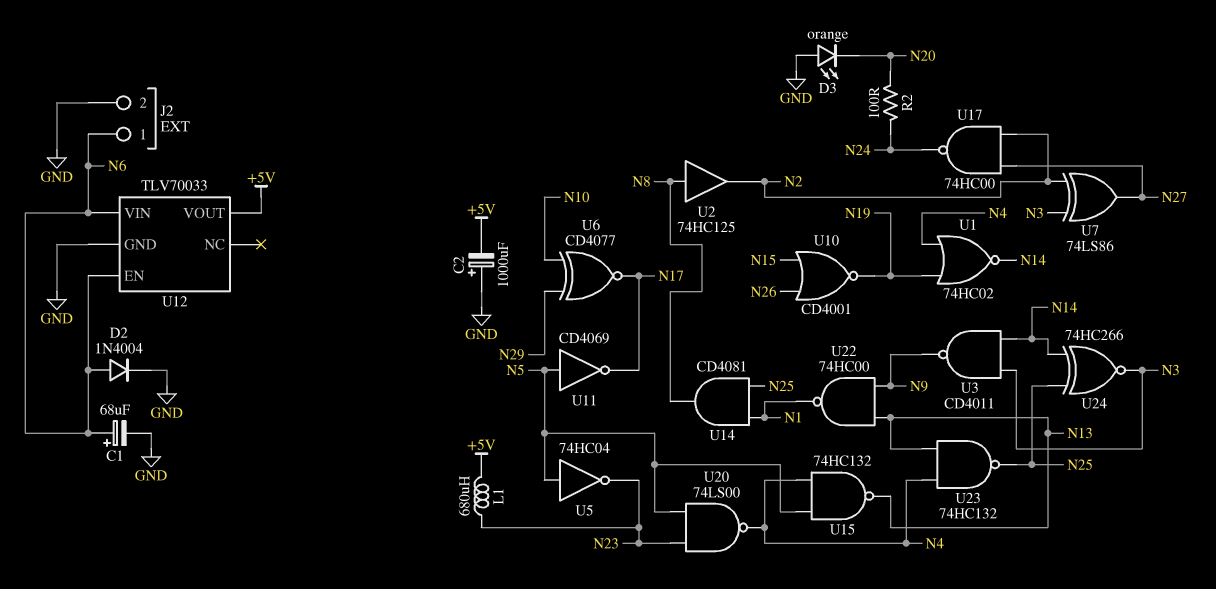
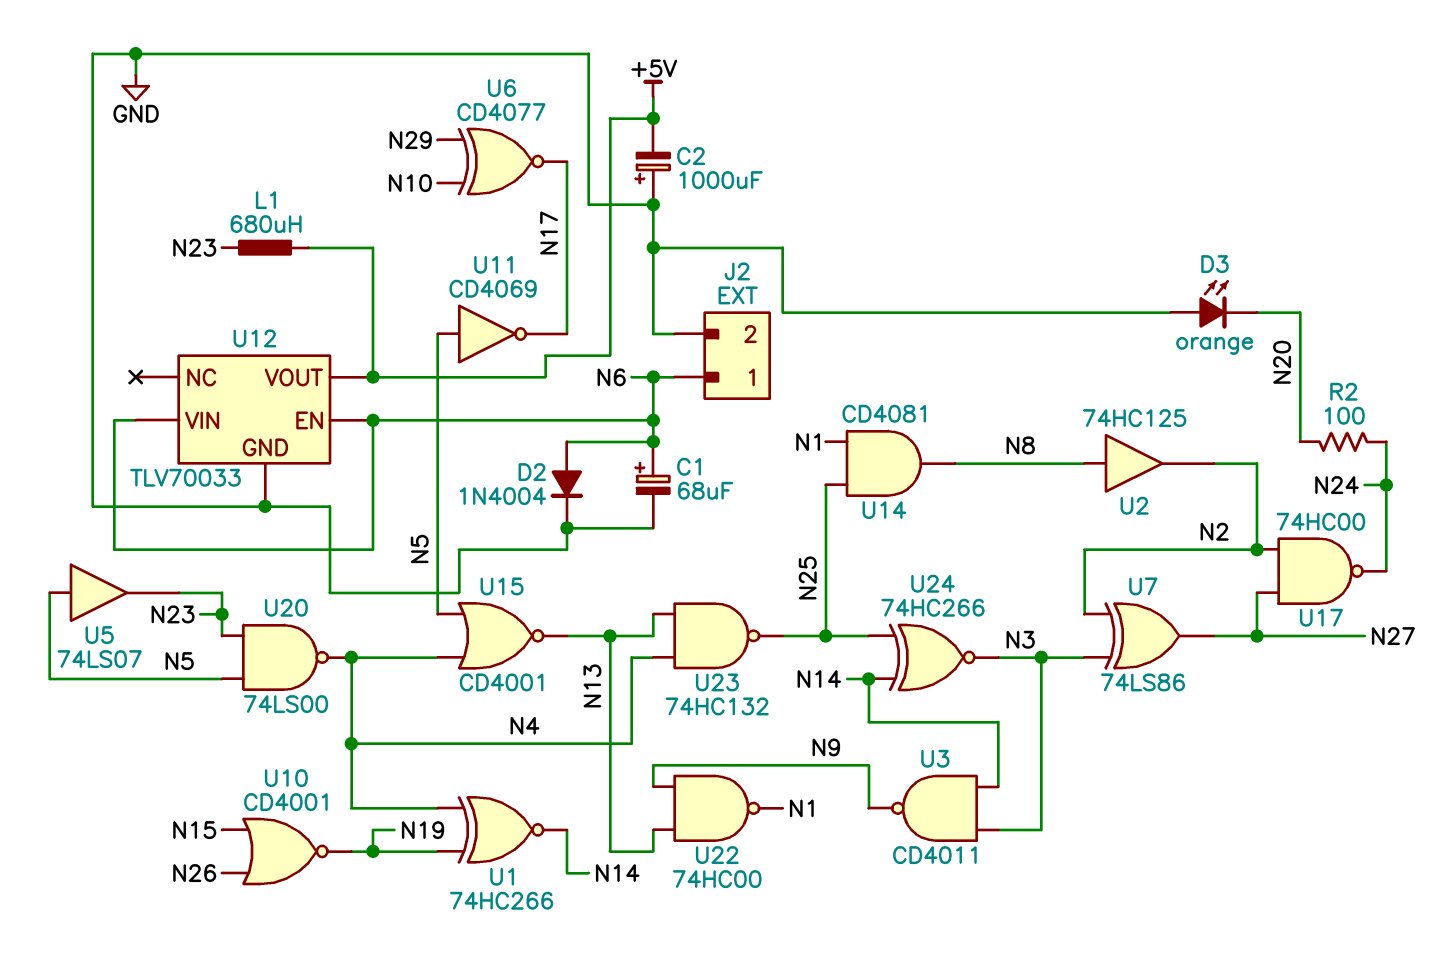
U1: NOR 74HC02 (in N4, in N19, out N14) -> XNOR 74HC266 (in N4, in N19, out N14)
U5: NOT 74HC04 (in N5, out N23) -> buffer 74LS07 (in N5, out N23)
U15: NAND 74HC132 (in N4, in N5, out N13) -> NOR CD4001 (in N4, in N5, out N13)

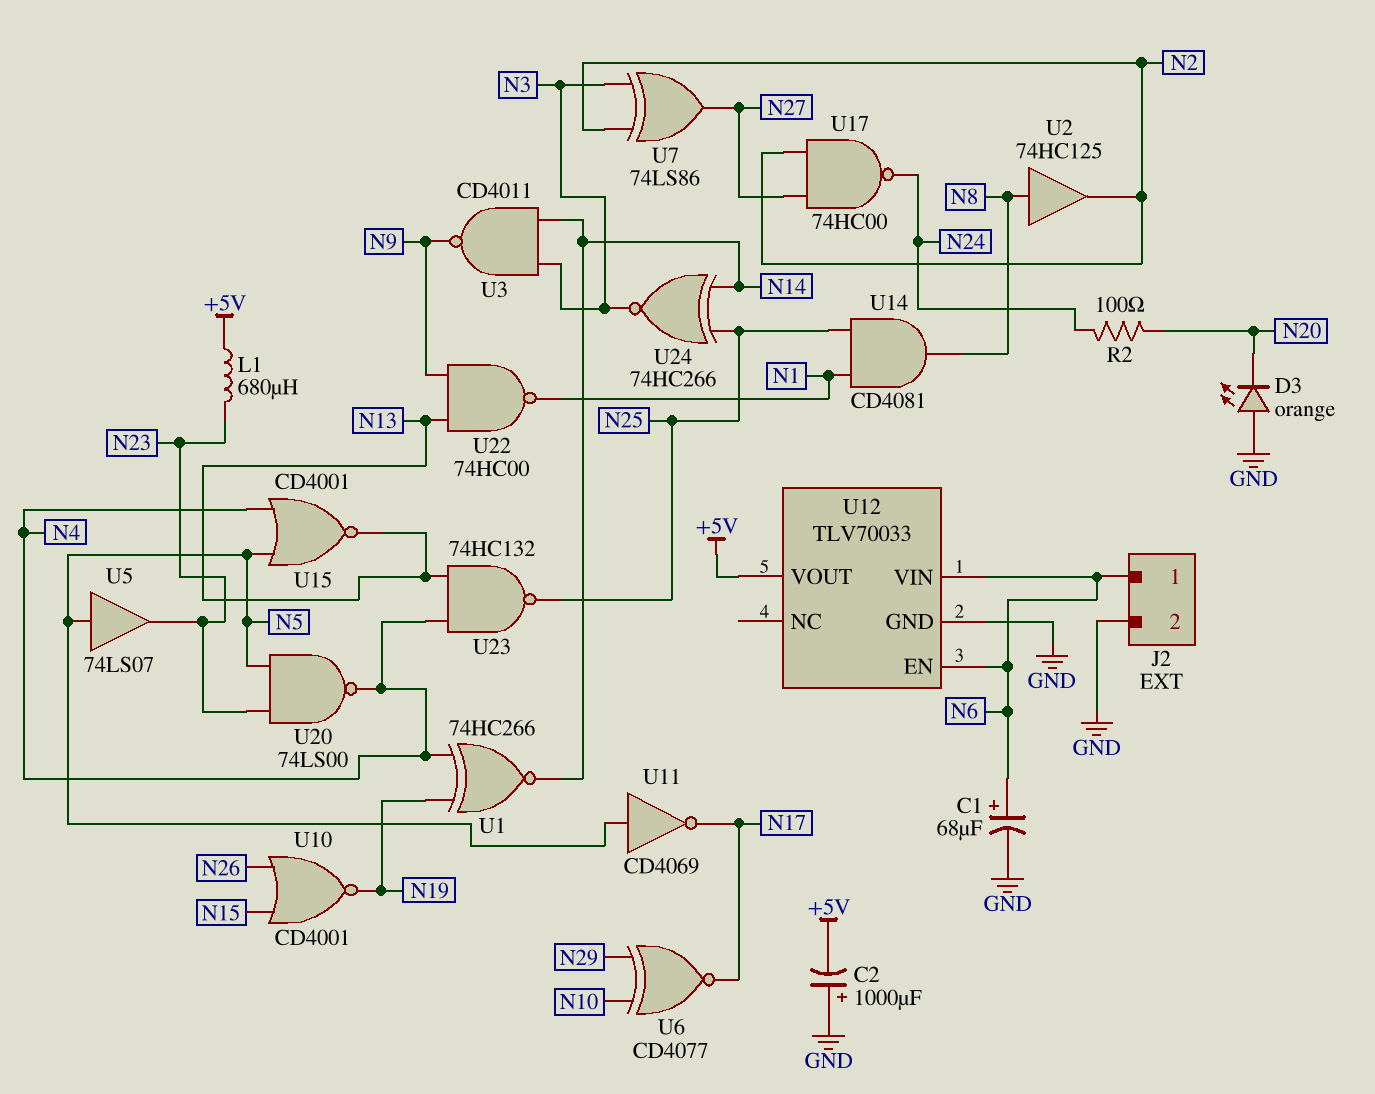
D2: diode 1N4004 (A N6, K GND) -> none

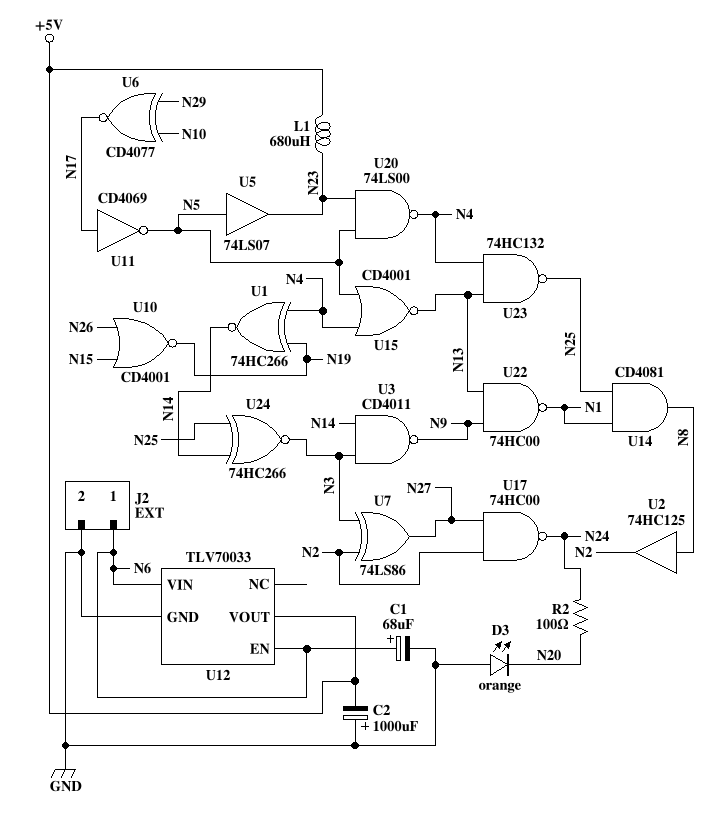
U11: NOT CD4069 (in N5, out N17) -> NOT CD4069 (in N17, out N5)

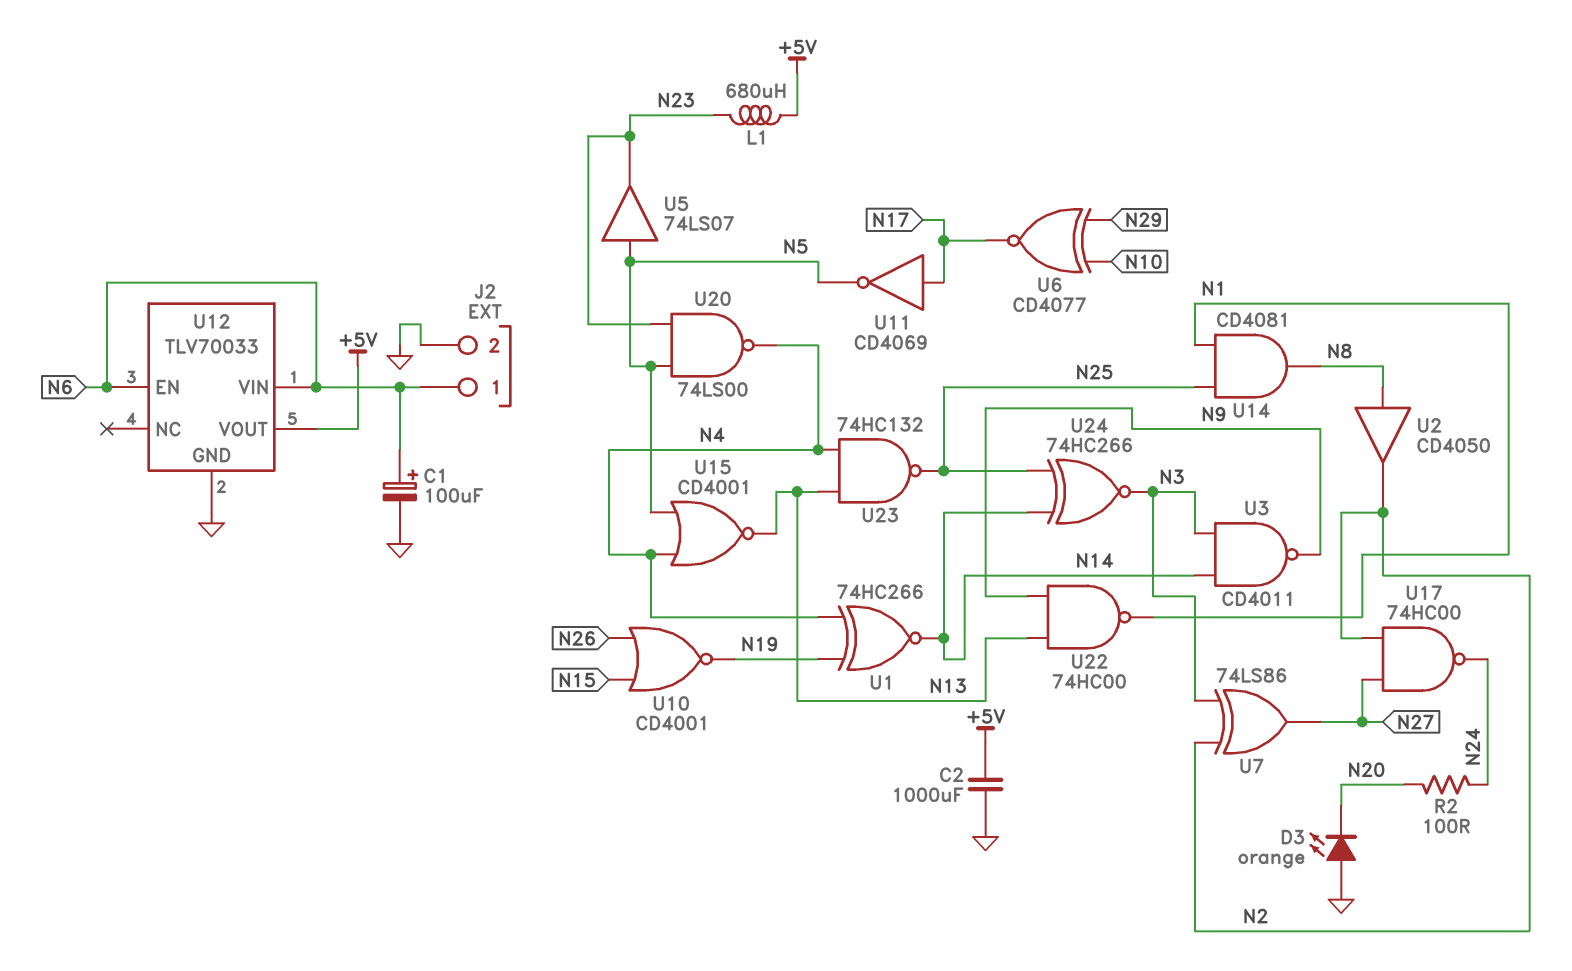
C1: 68uF (plus N6, minus GND) -> 100uF (plus N6, minus GND)
C2: 1000uF (plus GND, minus +5V) -> 1000uF (+5V, GND)
U2: buffer 74HC125 (in N8, out N2) -> buffer CD4050 (in N8, out N2)

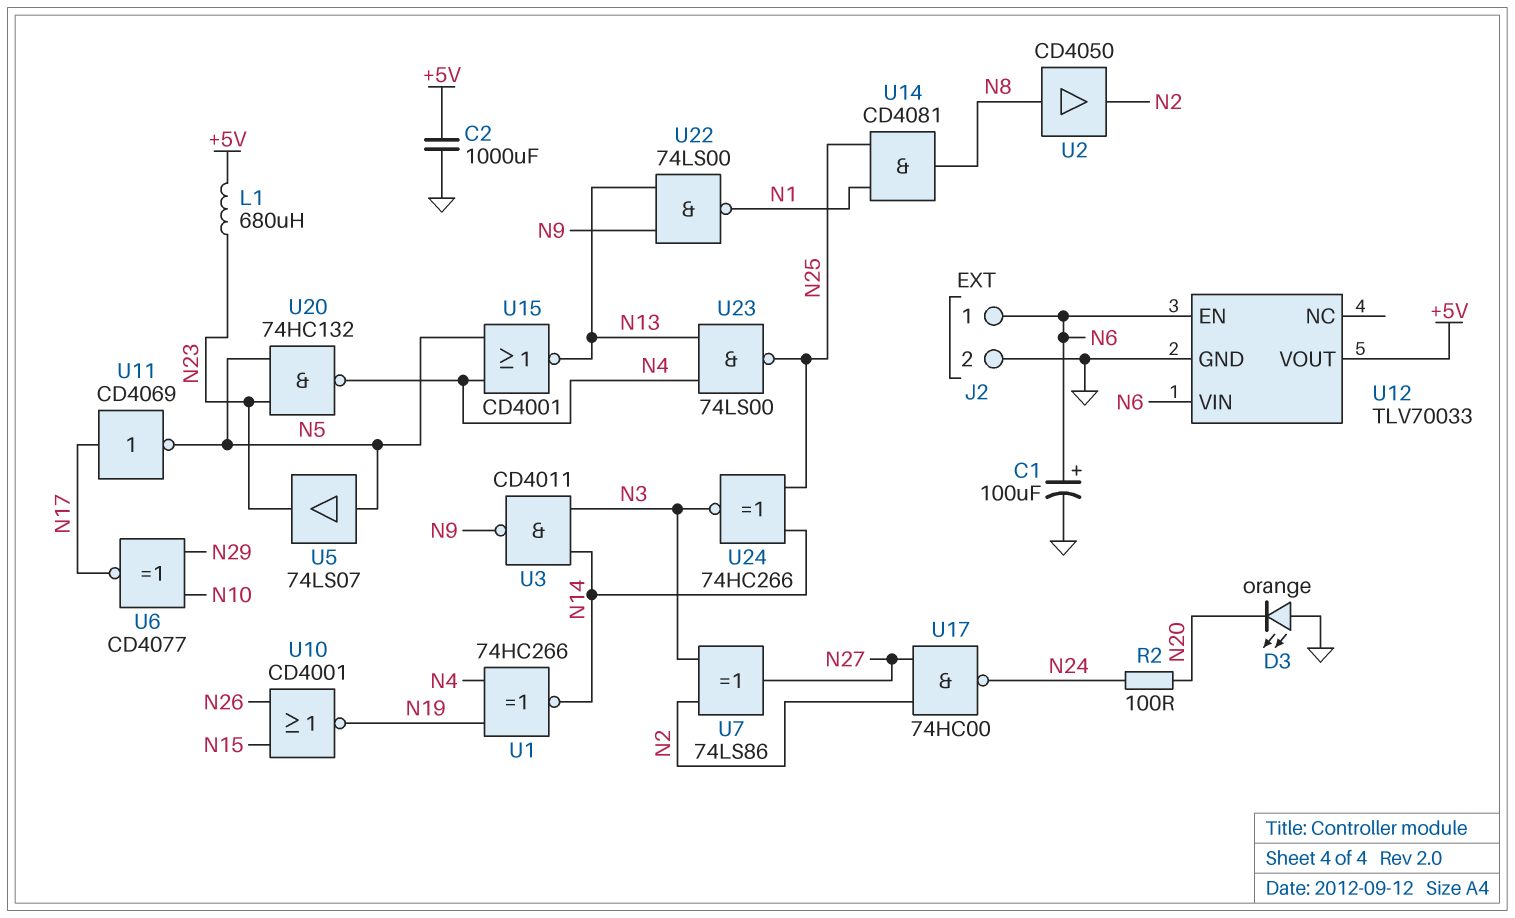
U20: NAND 74LS00 (in N5, in N23, out N4) -> NAND 74HC132 (in N5, in N23, out N4)
U22: NAND 74HC00 (in N9, in N13, out N1) -> NAND 74LS00 (in N9, in N13, out N1)
U23: NAND 74HC132 (in N4, in N13, out N25) -> NAND 74LS00 (in N4, in N13, out N25)

